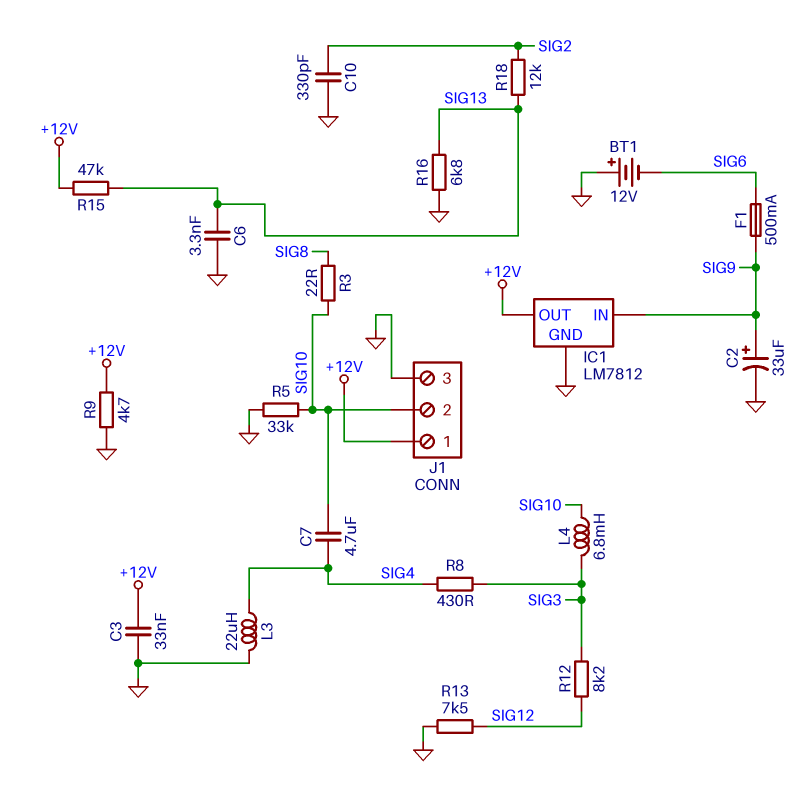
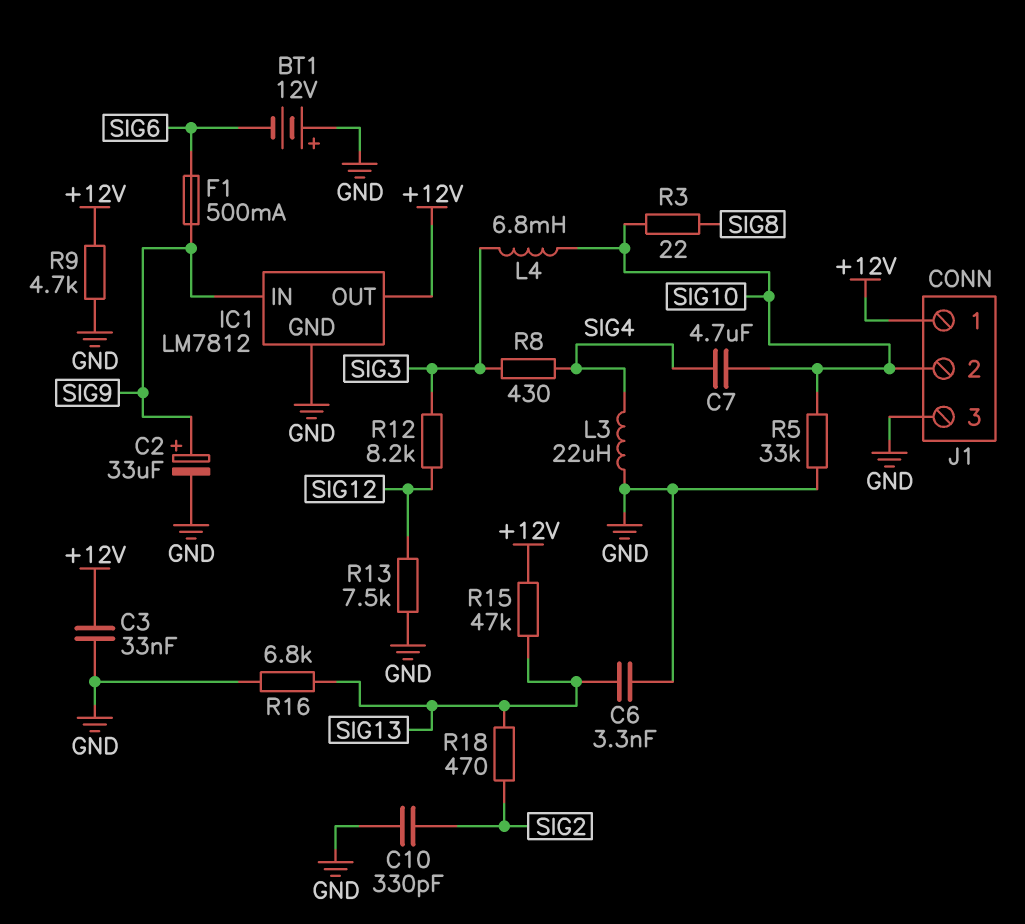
R18: 12k (SIG2, SIG13) -> 470 (SIG2, SIG13)

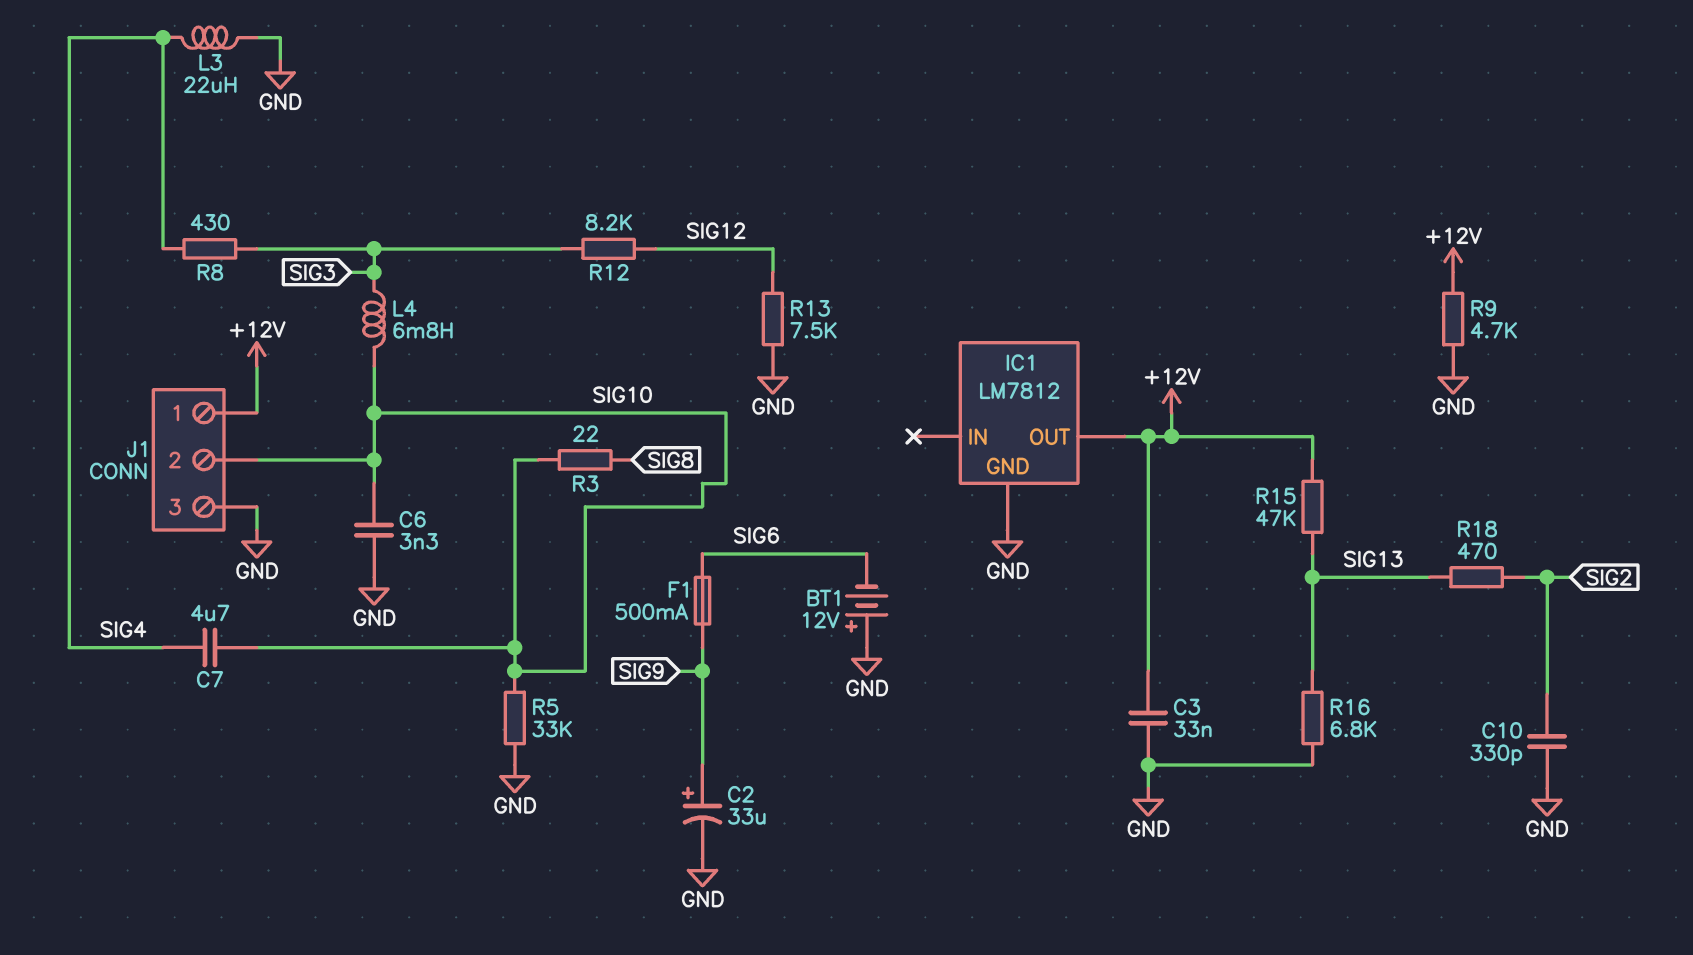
C6: 3.3nF (GND, SIG13) -> 3.3nF (GND, SIG10)
IC1 pin IN: SIG9 -> none

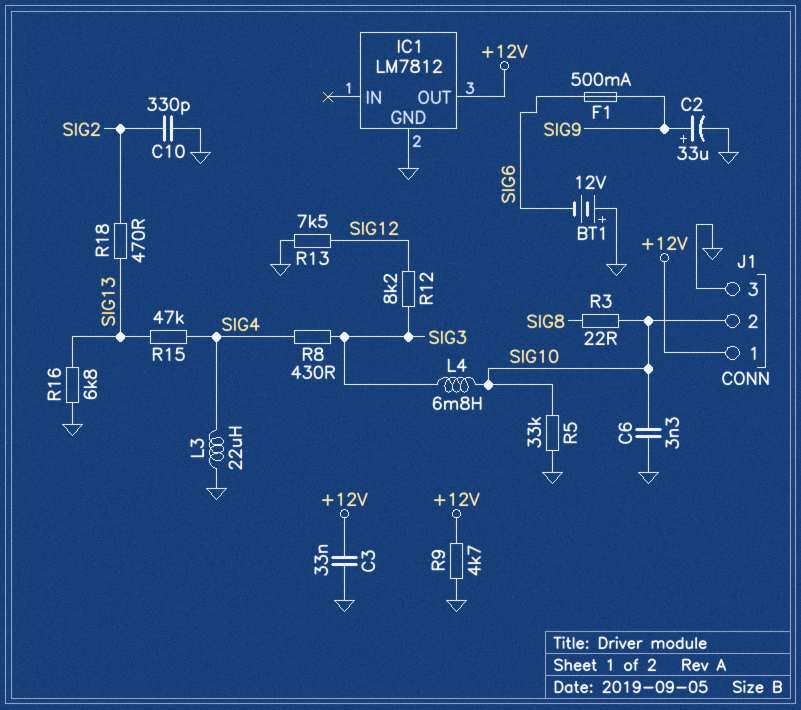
C7: 4.7uF (SIG4, SIG10) -> none
R15: 47k (+12V, SIG13) -> 47k (SIG4, SIG13)

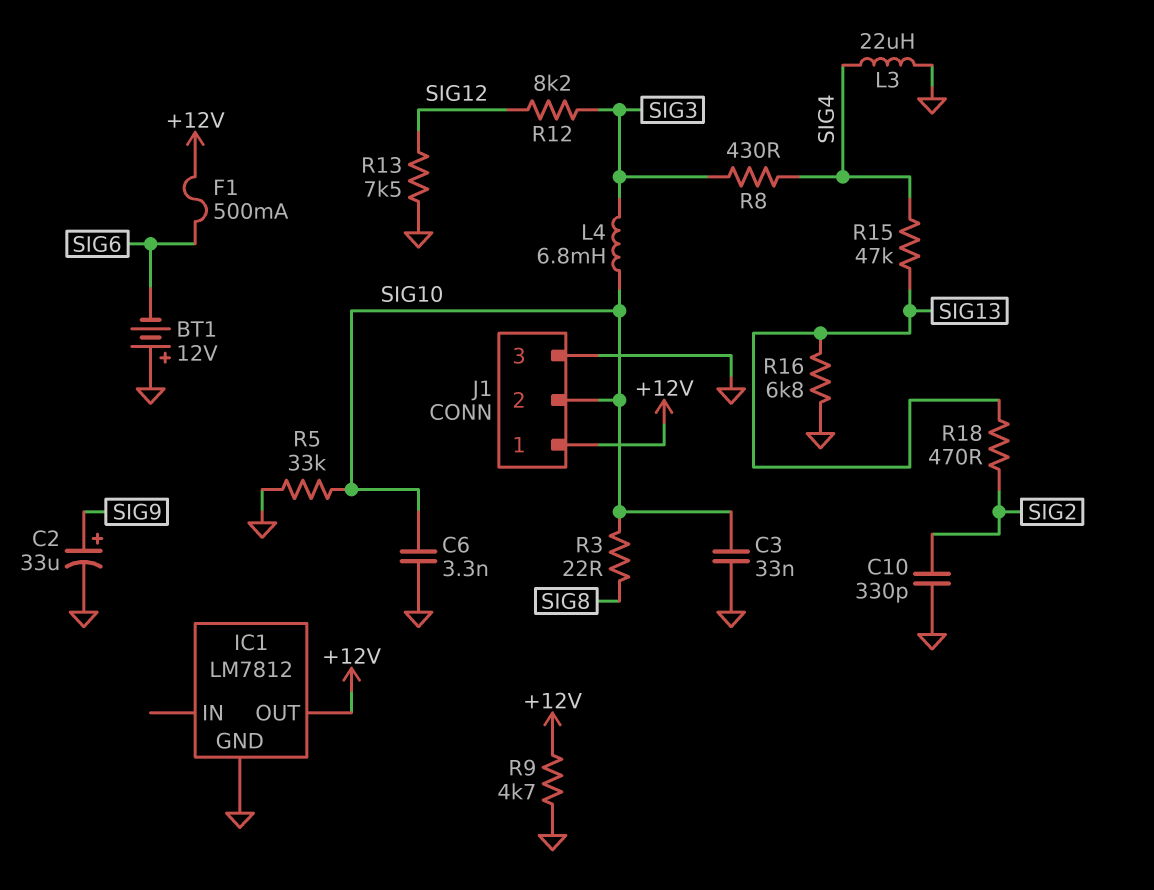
C3: 33nF (+12V, GND) -> 33nF (GND, SIG10)
F1: 500mA (SIG6, SIG9) -> 500mA (+12V, SIG6)

